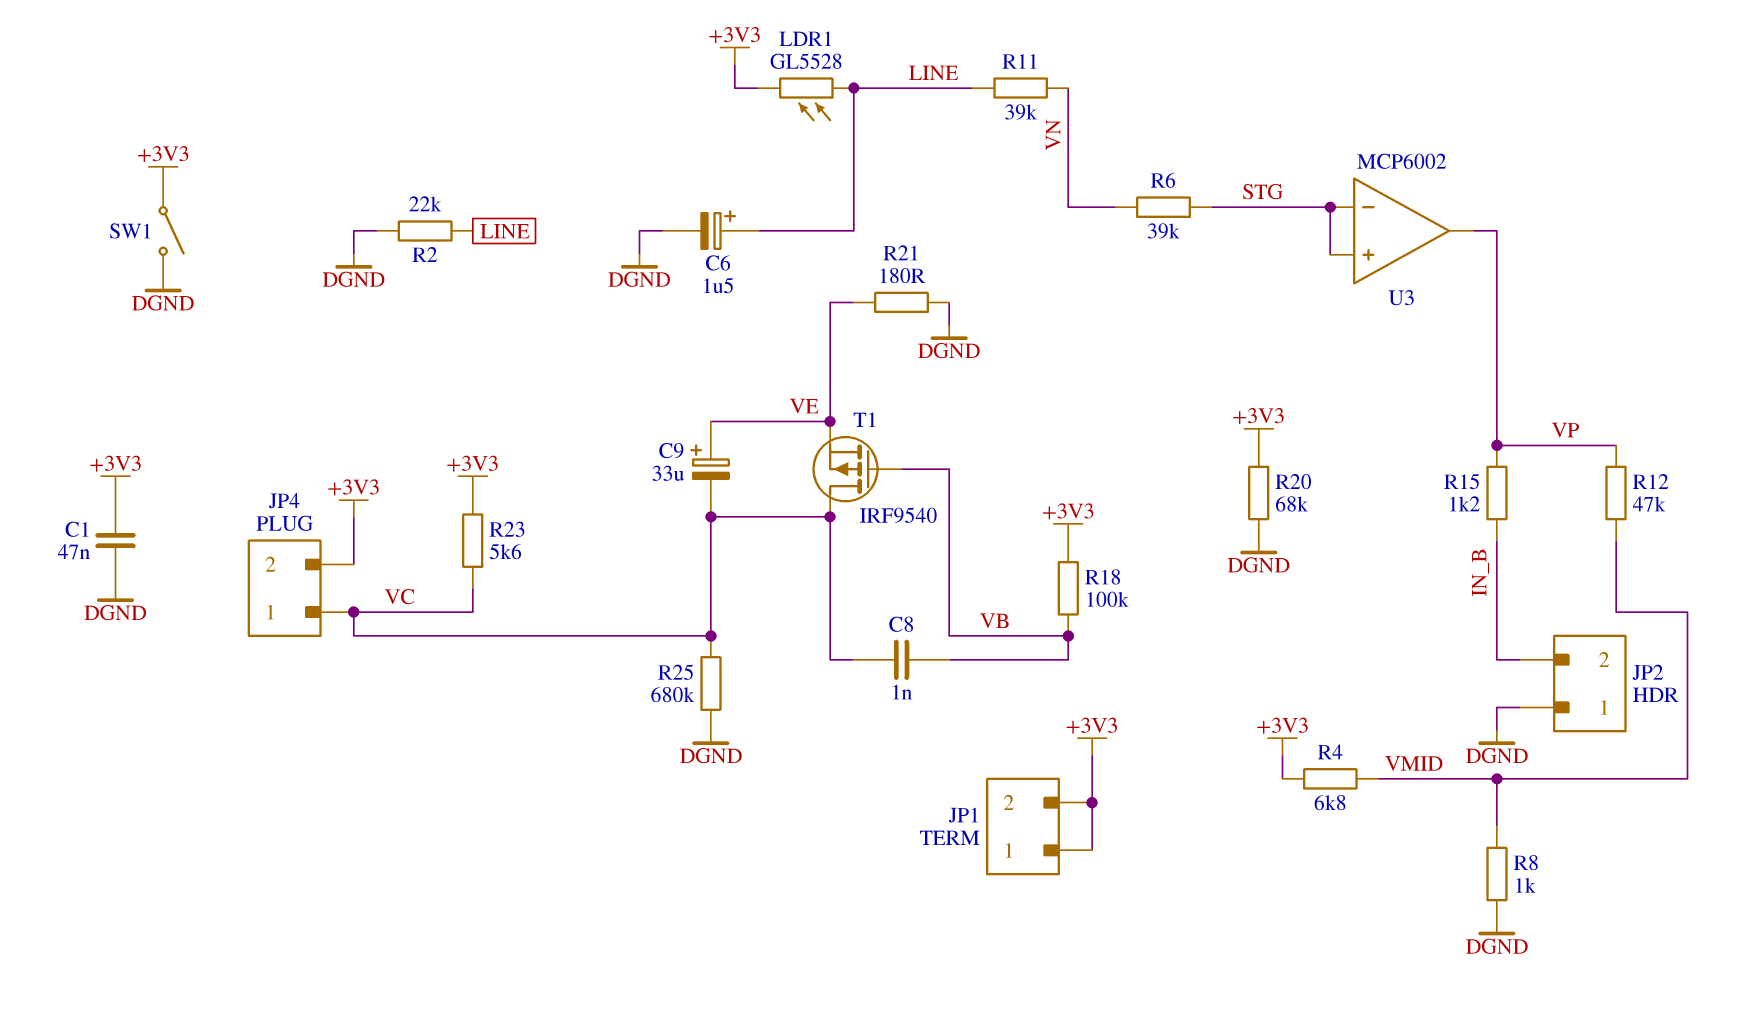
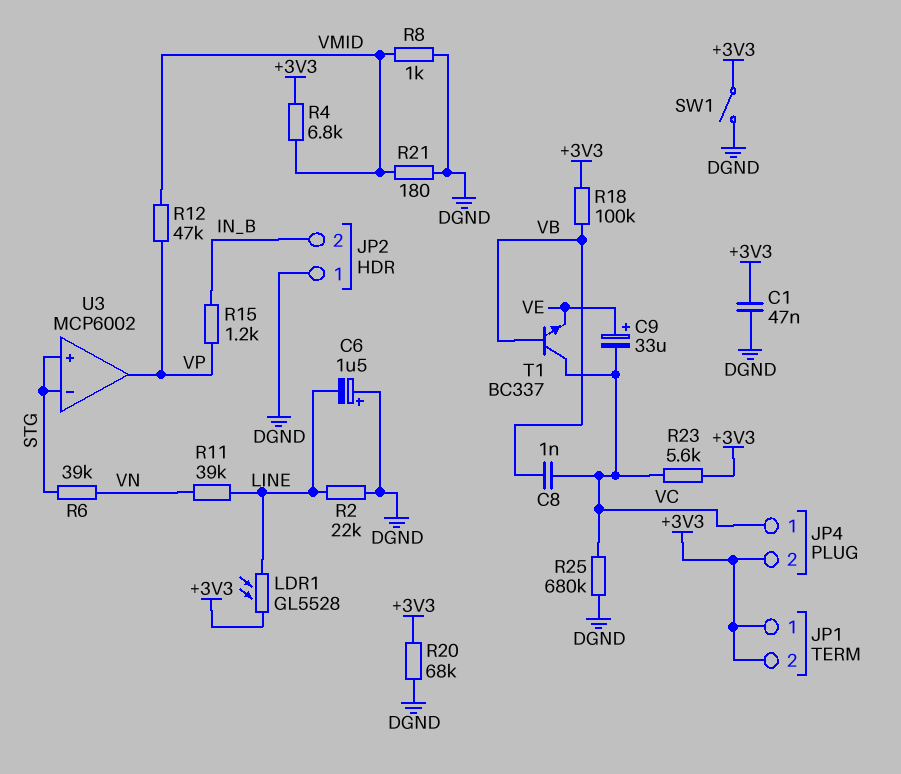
C6: 1.5uF (plus LINE, minus DGND) -> 1.5uF (plus DGND, minus LINE)
R21: 180 (DGND, VE) -> 180 (DGND, VMID)
T1: PMOS IRF9540 (G VB, D VC, S VE) -> NPN BC337 (B VB, C VC, E VE)

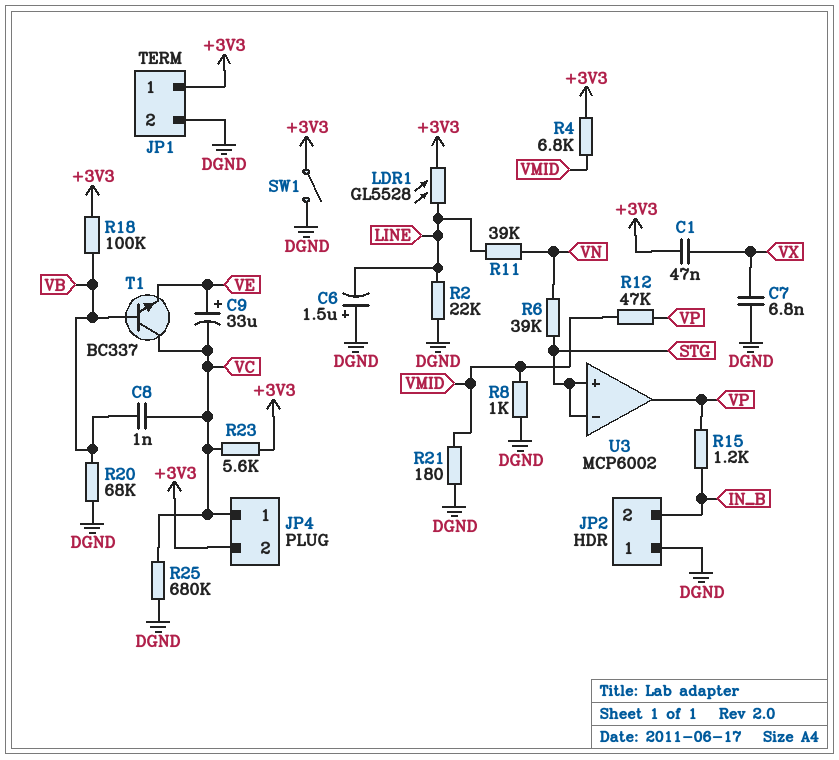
C1: 47nF (+3V3, DGND) -> 47nF (+3V3, VX)
C7: none -> 6.8nF (DGND, VX)
JP1 pin 2: +3V3 -> DGND
R20: 68k (+3V3, DGND) -> 68k (DGND, VB)

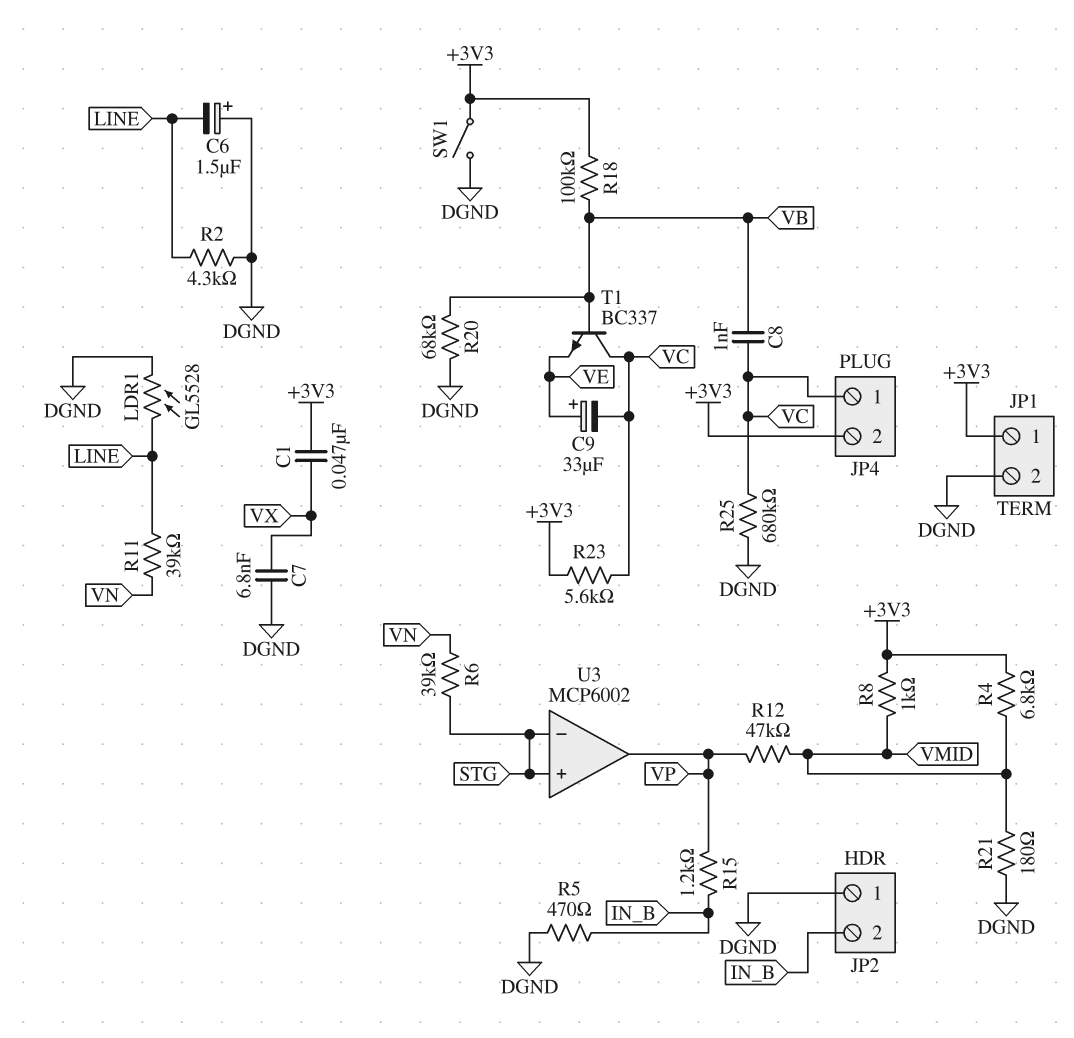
LDR1: GL5528 (+3V3, LINE) -> GL5528 (DGND, LINE)
R2: 22k (DGND, LINE) -> 4.3k (DGND, LINE)
R5: none -> 470 (DGND, IN_B)
R8: 1k (DGND, VMID) -> 1k (+3V3, VMID)

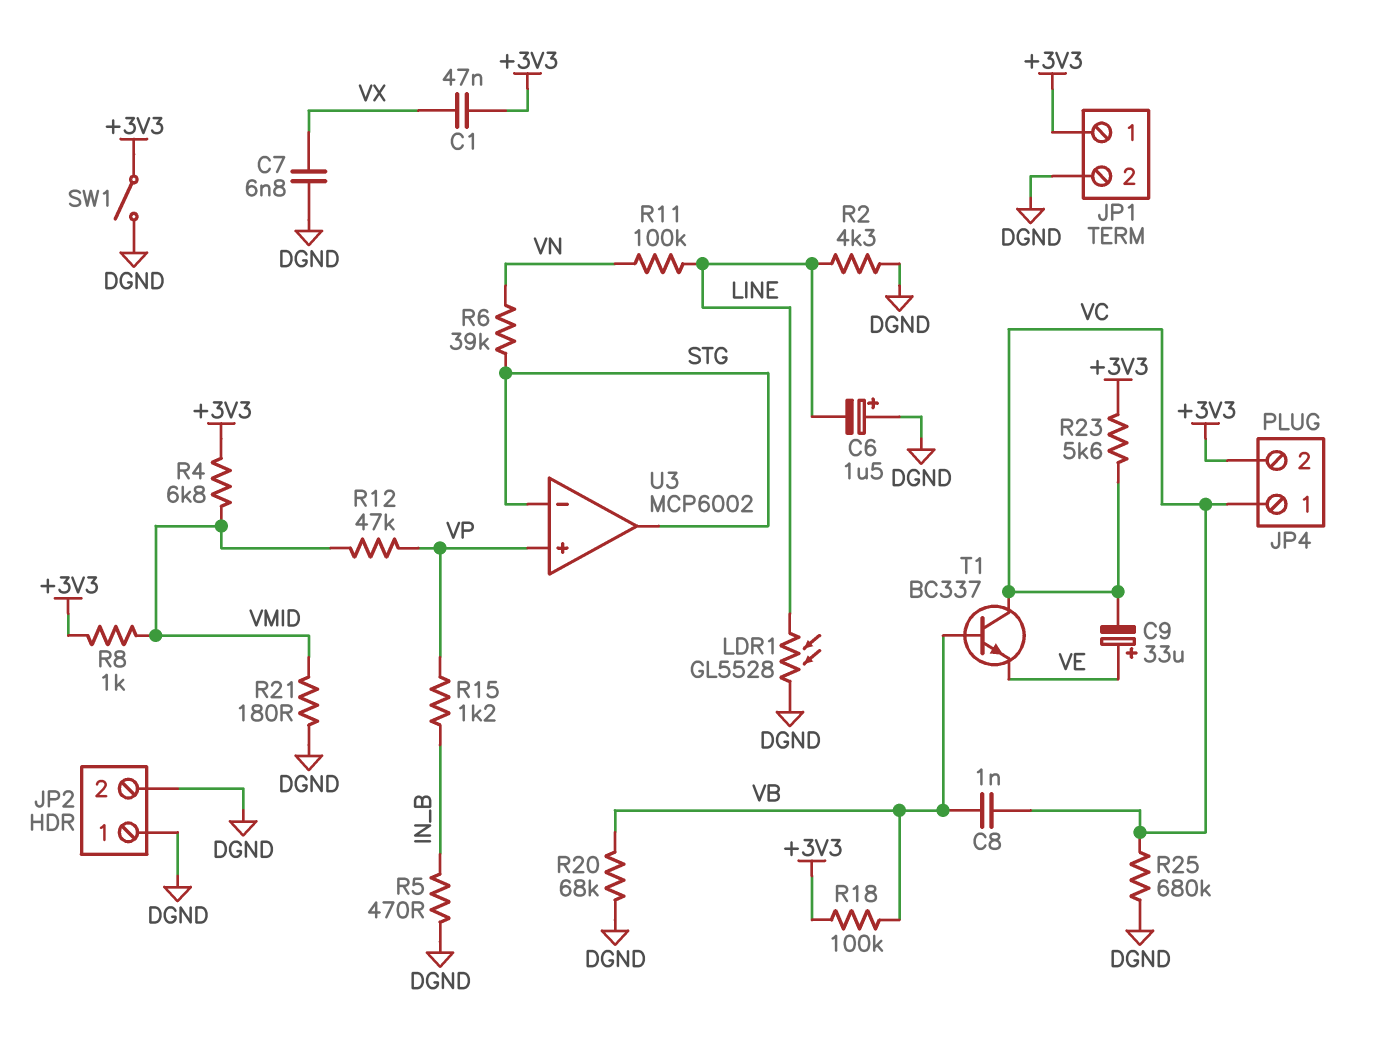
JP2 pin 2: IN_B -> DGND
R11: 39k (LINE, VN) -> 100k (LINE, VN)
U3 pin in+: STG -> VP
U3 pin out: VP -> STG

